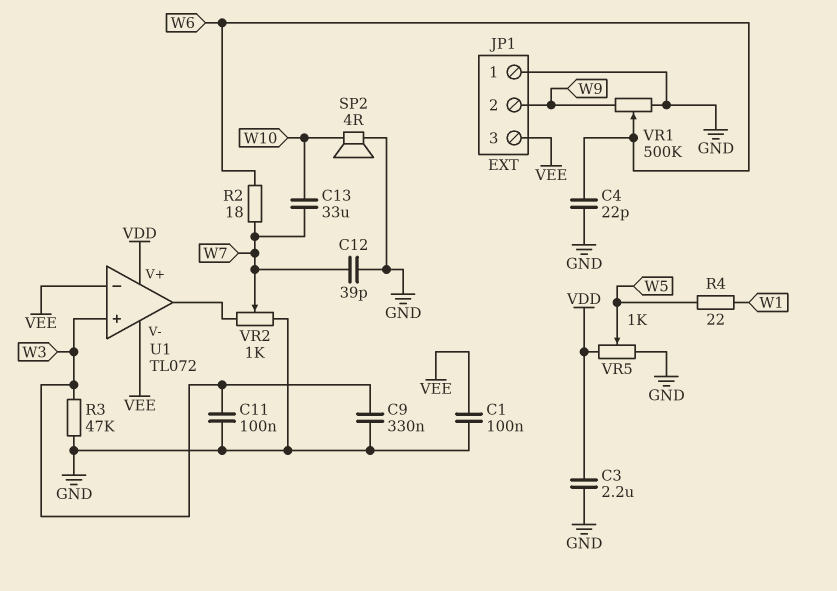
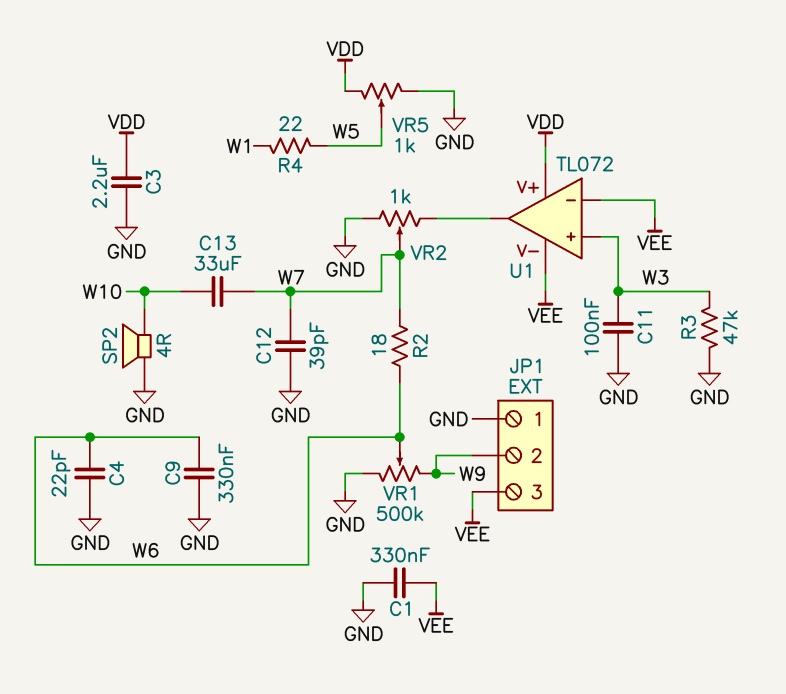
C1: 100nF (GND, VEE) -> 330nF (GND, VEE)
C9: 330nF (GND, W3) -> 330nF (GND, W6)

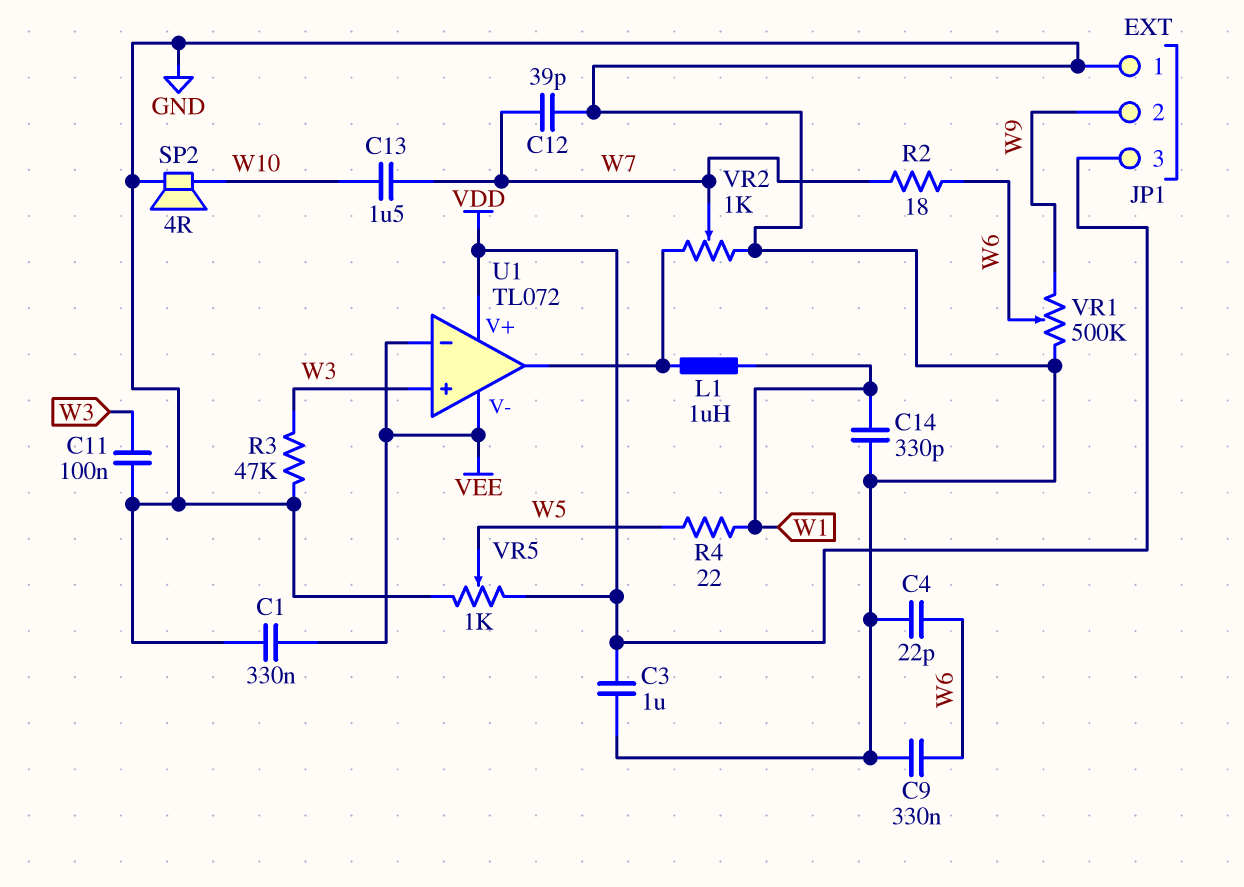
C3: 2.2uF (GND, VDD) -> 1uF (GND, VDD)
C13: 33uF (W7, W10) -> 1.5uF (W7, W10)
C14: none -> 330pF (GND, W1)
JP1 pin 3: VEE -> VDD
L1: none -> 1uH (U1/out, W1)

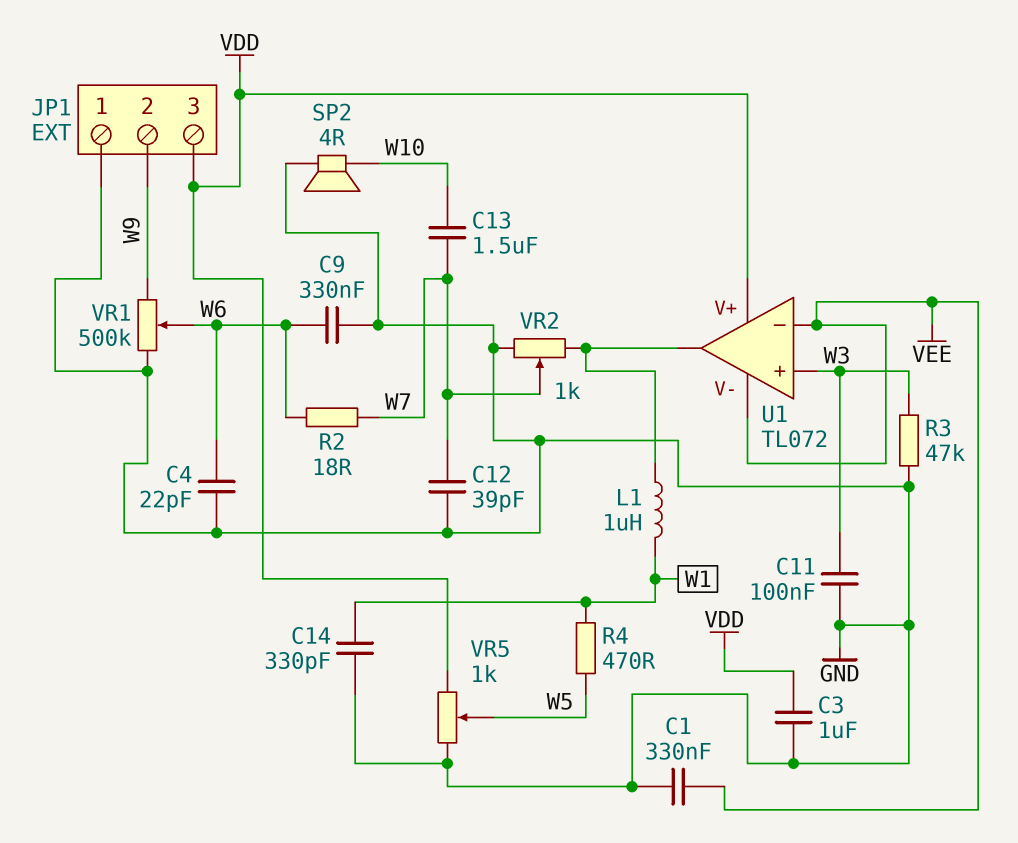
R4: 22 (W1, W5) -> 470 (W1, W5)

